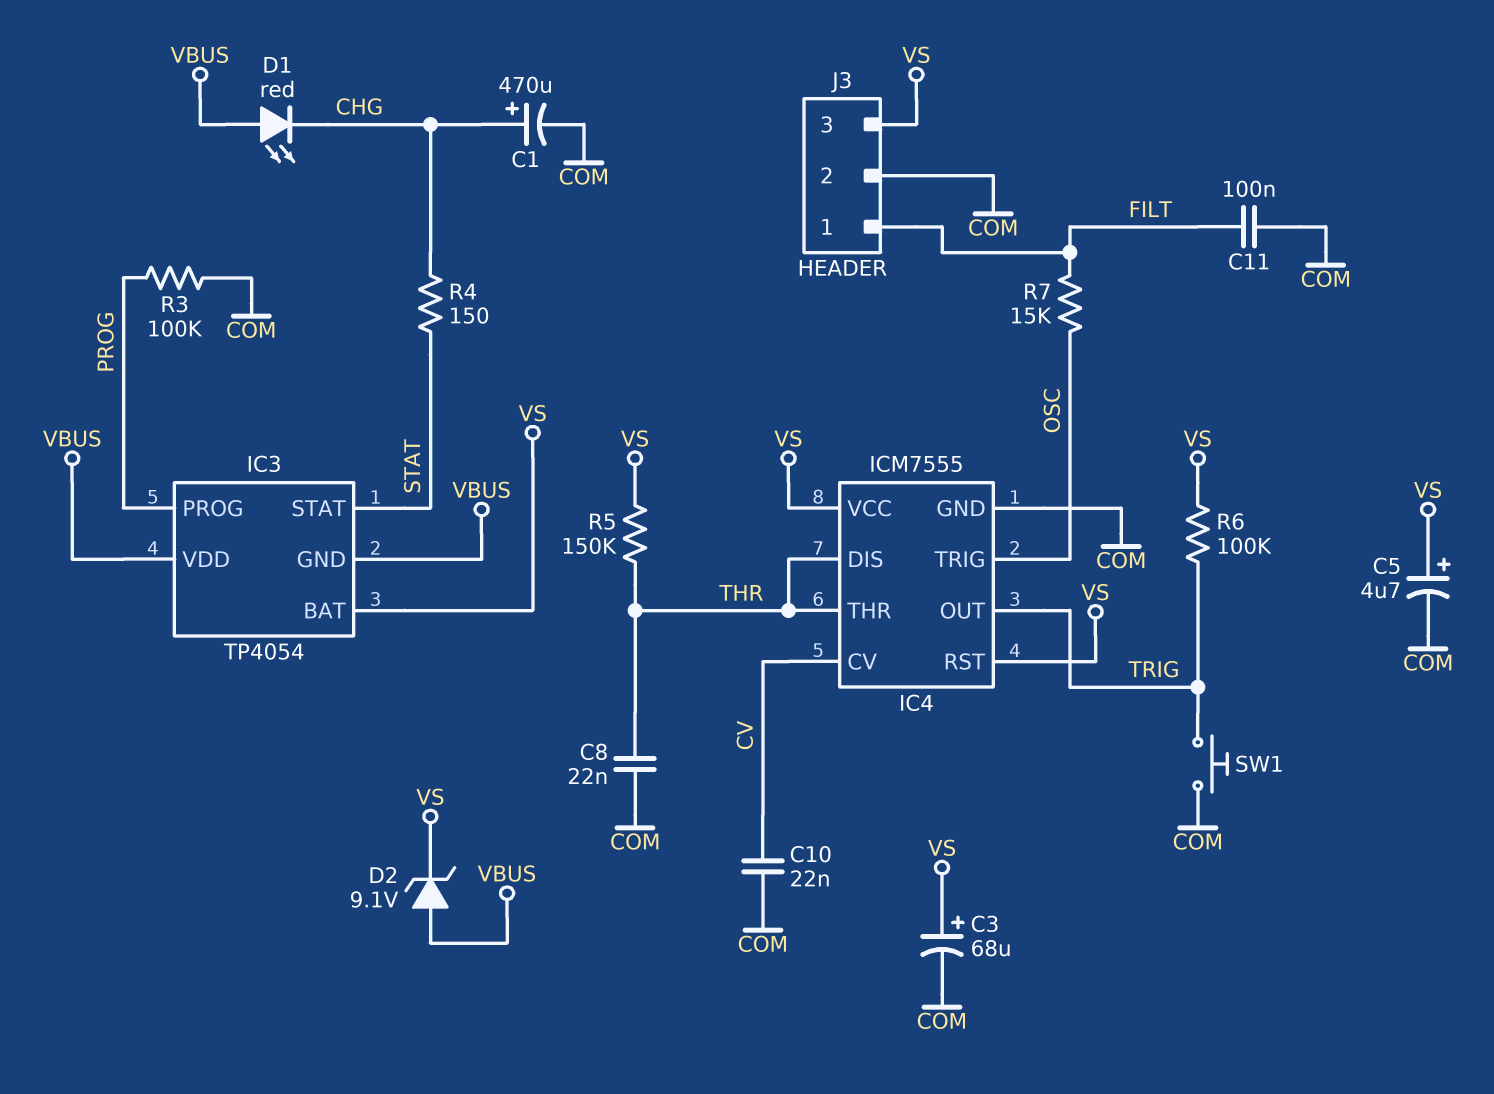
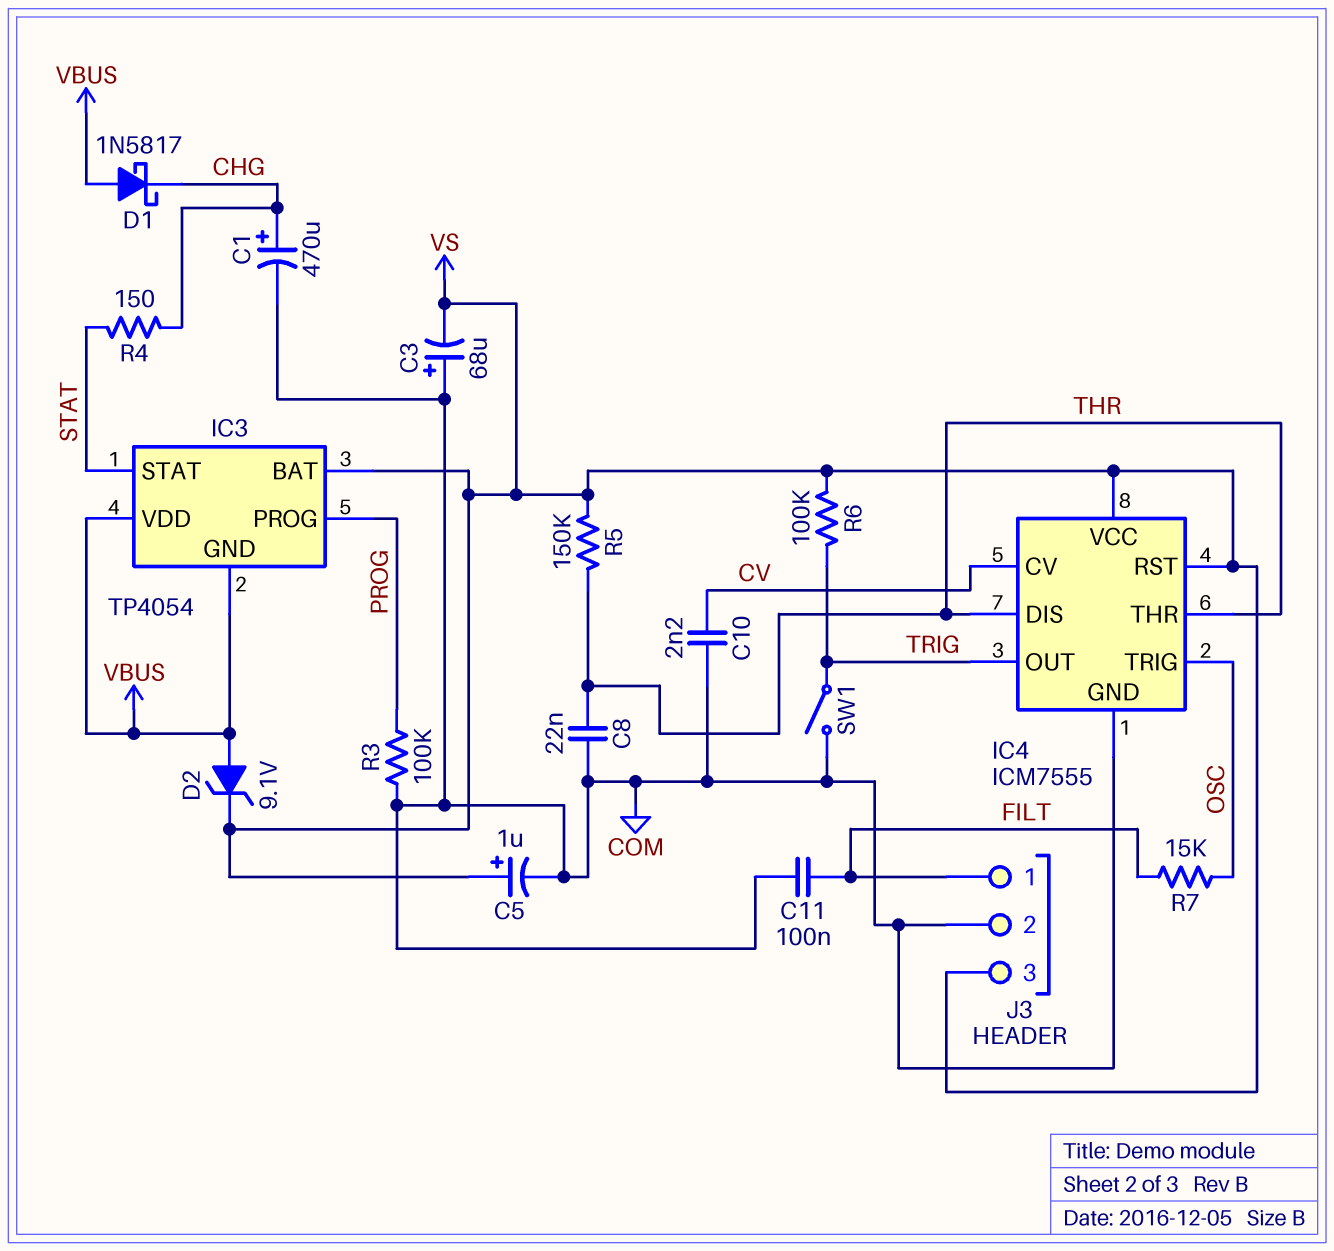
C3: 68uF (plus VS, minus COM) -> 68uF (plus COM, minus VS)
C5: 4.7uF (plus VS, minus COM) -> 1uF (plus VS, minus COM)
C10: 22nF (COM, CV) -> 2.2nF (COM, CV)
D1: LED red (A VBUS, K CHG) -> schottky 1N5817 (A VBUS, K CHG)
SW1: button (COM, TRIG) -> switch (COM, TRIG)

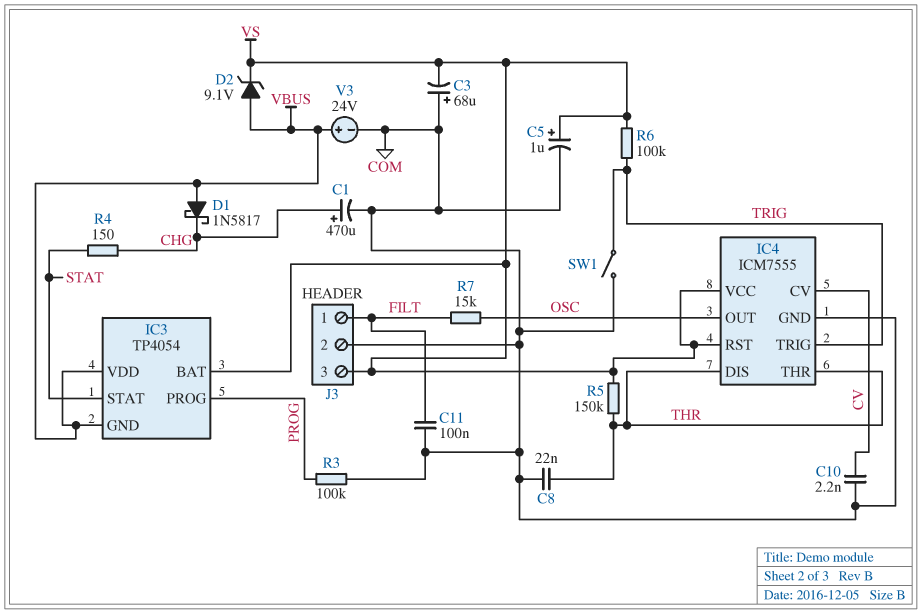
IC4 pin OUT: TRIG -> OSC
IC4 pin TRIG: OSC -> TRIG
V3: none -> 24V (plus VBUS, minus COM)

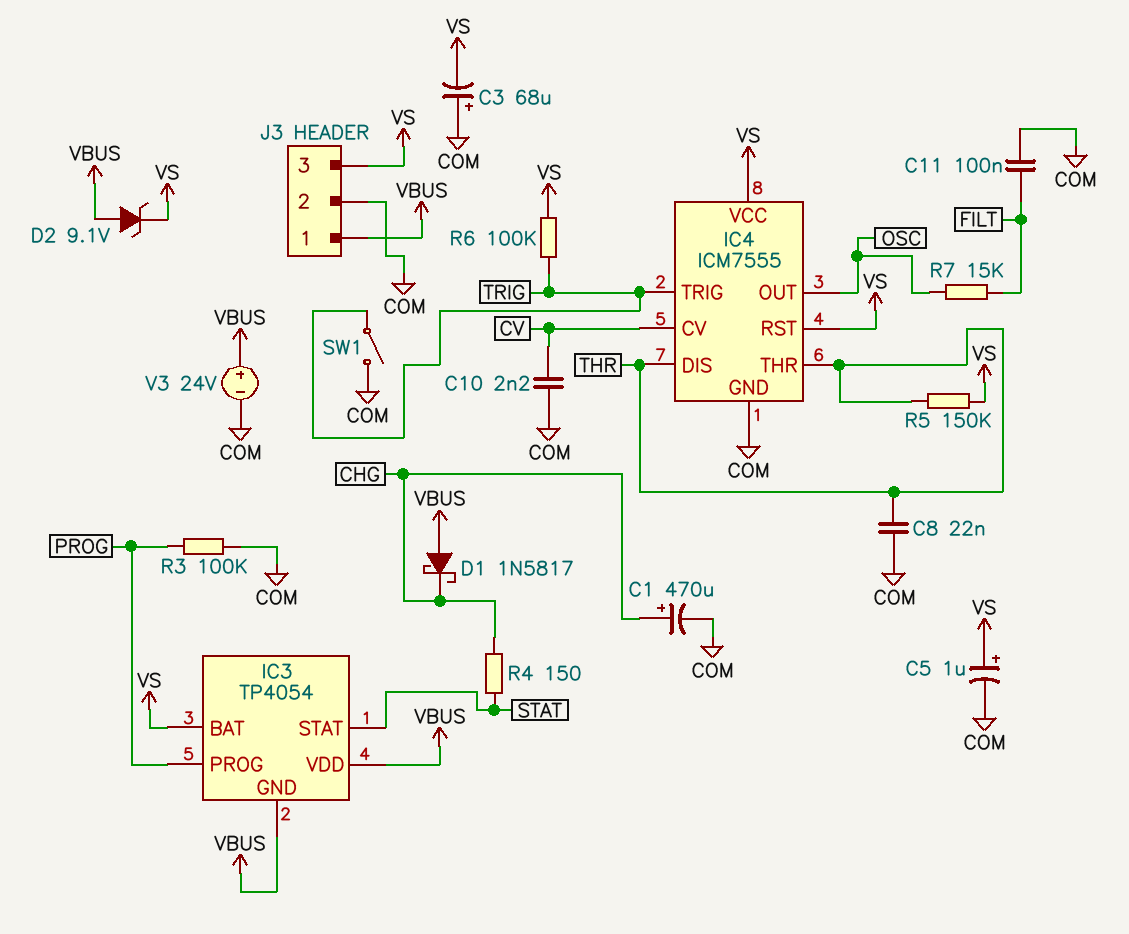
J3 pin 1: FILT -> VBUS

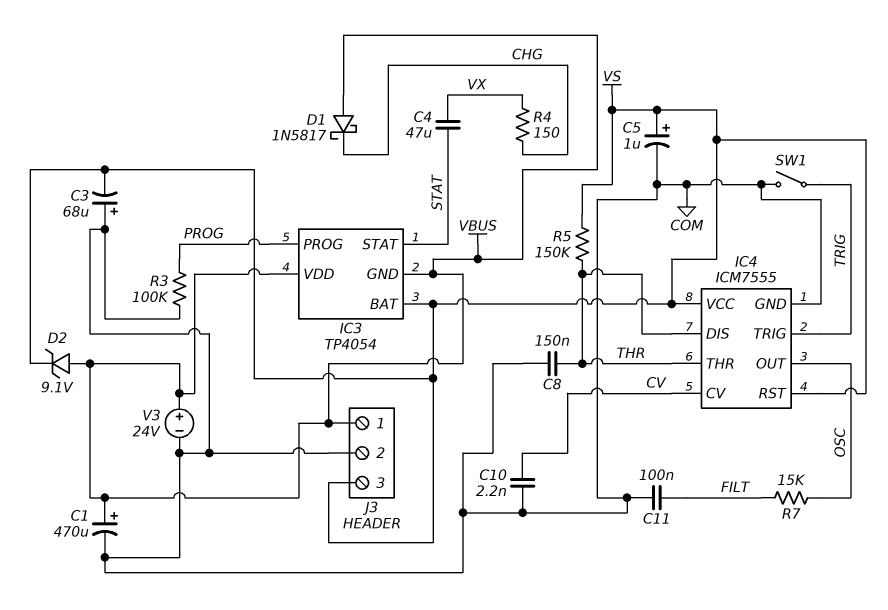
C1: 470uF (plus CHG, minus COM) -> 470uF (plus VBUS, minus COM)
C4: none -> 47uF (STAT, VX)
C8: 22nF (COM, THR) -> 150nF (COM, THR)
R4: 150 (CHG, STAT) -> 150 (CHG, VX)
R6: 100k (TRIG, VS) -> none

